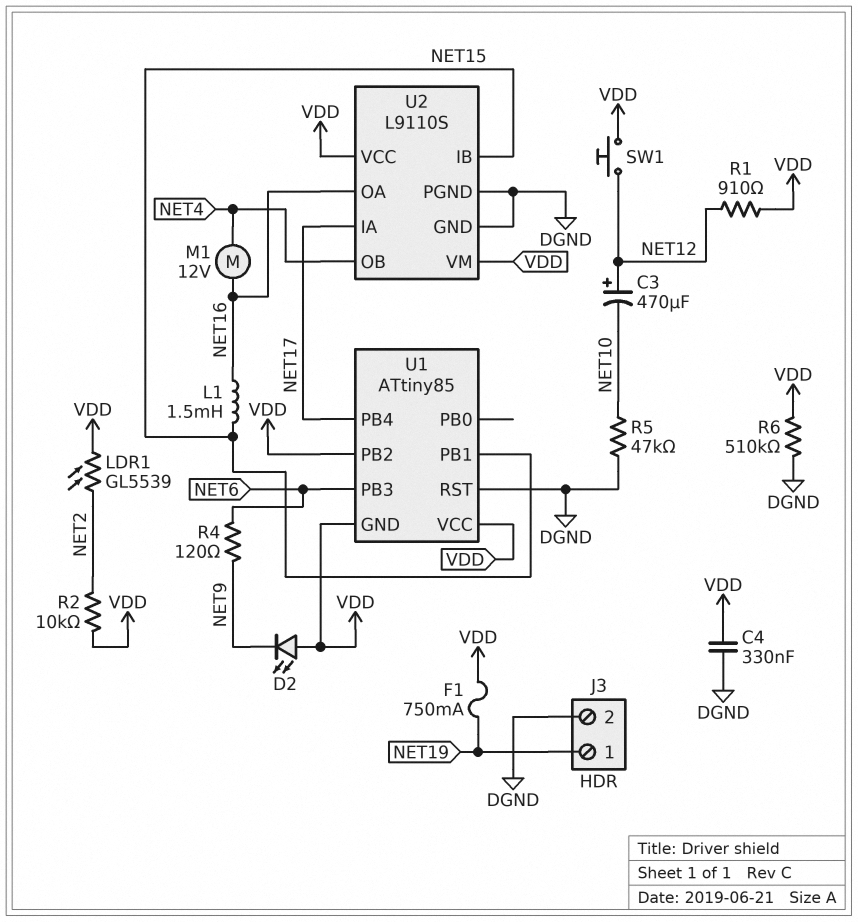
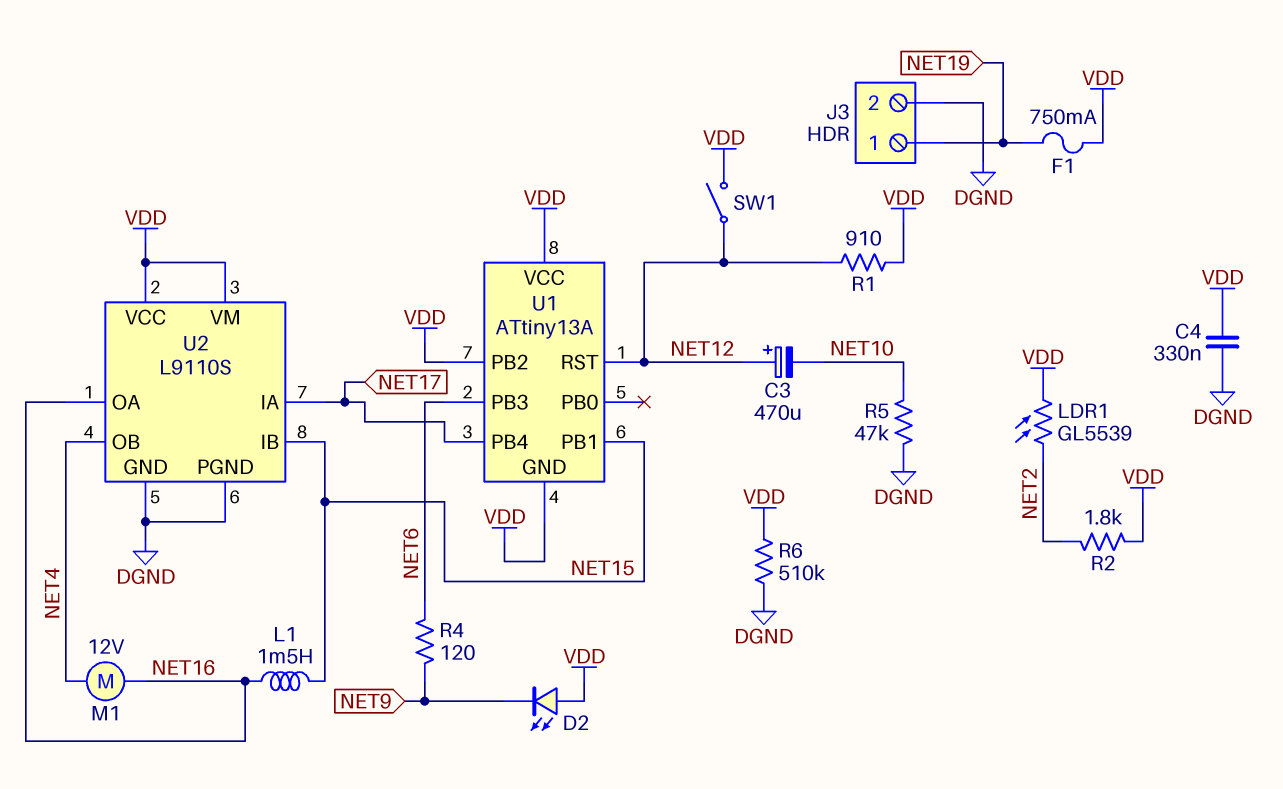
R2: 10k (NET2, VDD) -> 1.8k (NET2, VDD)
SW1: button (NET12, VDD) -> switch (NET12, VDD)
U1: ATtiny85 -> ATtiny13A
U1 pin RST: DGND -> NET12

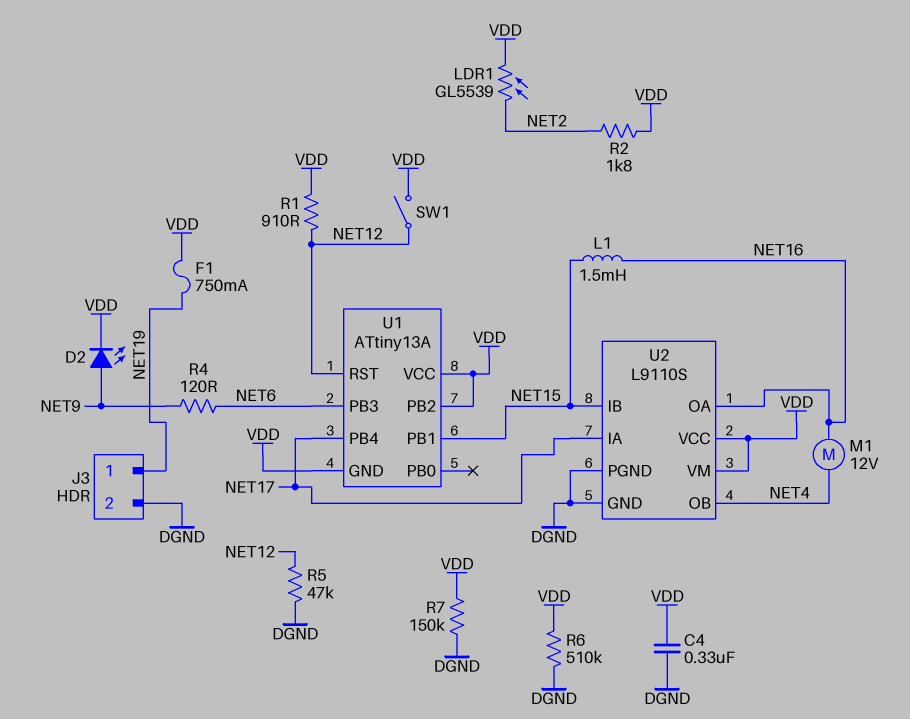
C3: 470uF (plus NET12, minus NET10) -> none
D2: LED (A VDD, K NET9) -> LED (A NET9, K VDD)
R5: 47k (DGND, NET10) -> 47k (DGND, NET12)
R7: none -> 150k (DGND, VDD)

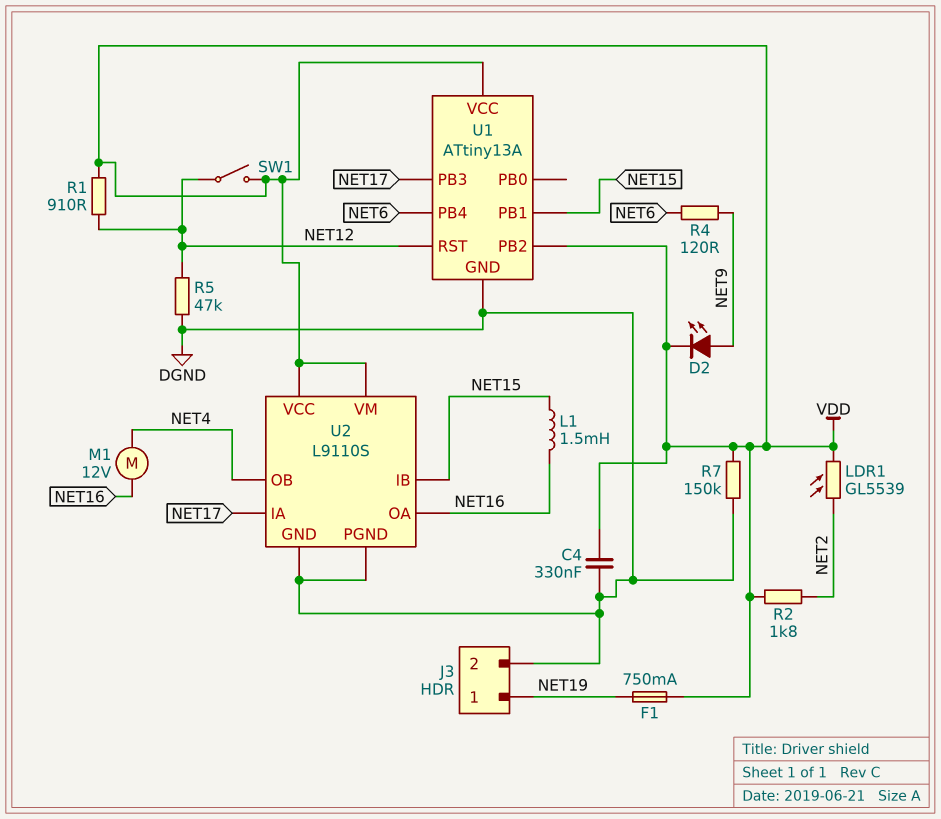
R6: 510k (DGND, VDD) -> none
U1 pin GND: VDD -> DGND
U1 pin PB3: NET6 -> NET17
U1 pin PB4: NET17 -> NET6

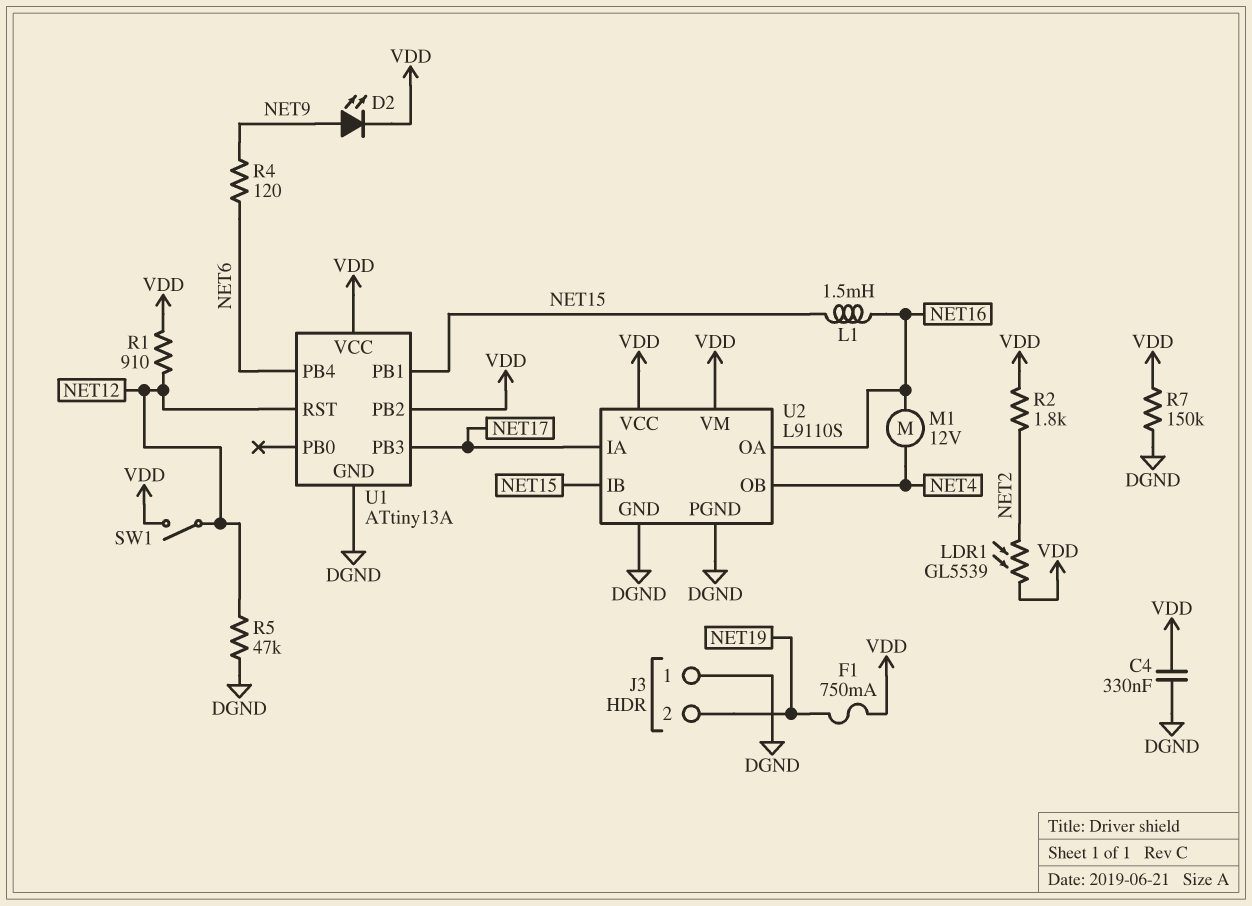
J3 pin 1: NET19 -> DGND
J3 pin 2: DGND -> NET19

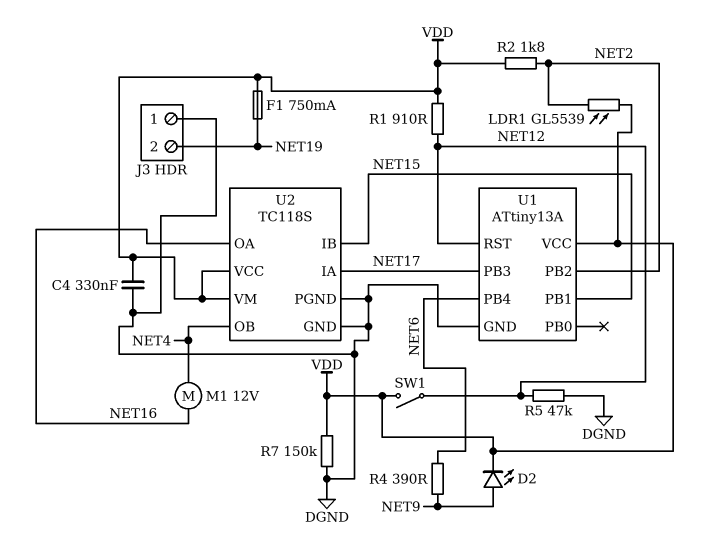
L1: 1.5mH (NET15, NET16) -> none
R4: 120 (NET6, NET9) -> 390 (NET6, NET9)
U1 pin PB2: VDD -> NET2
U2: L9110S -> TC118S

